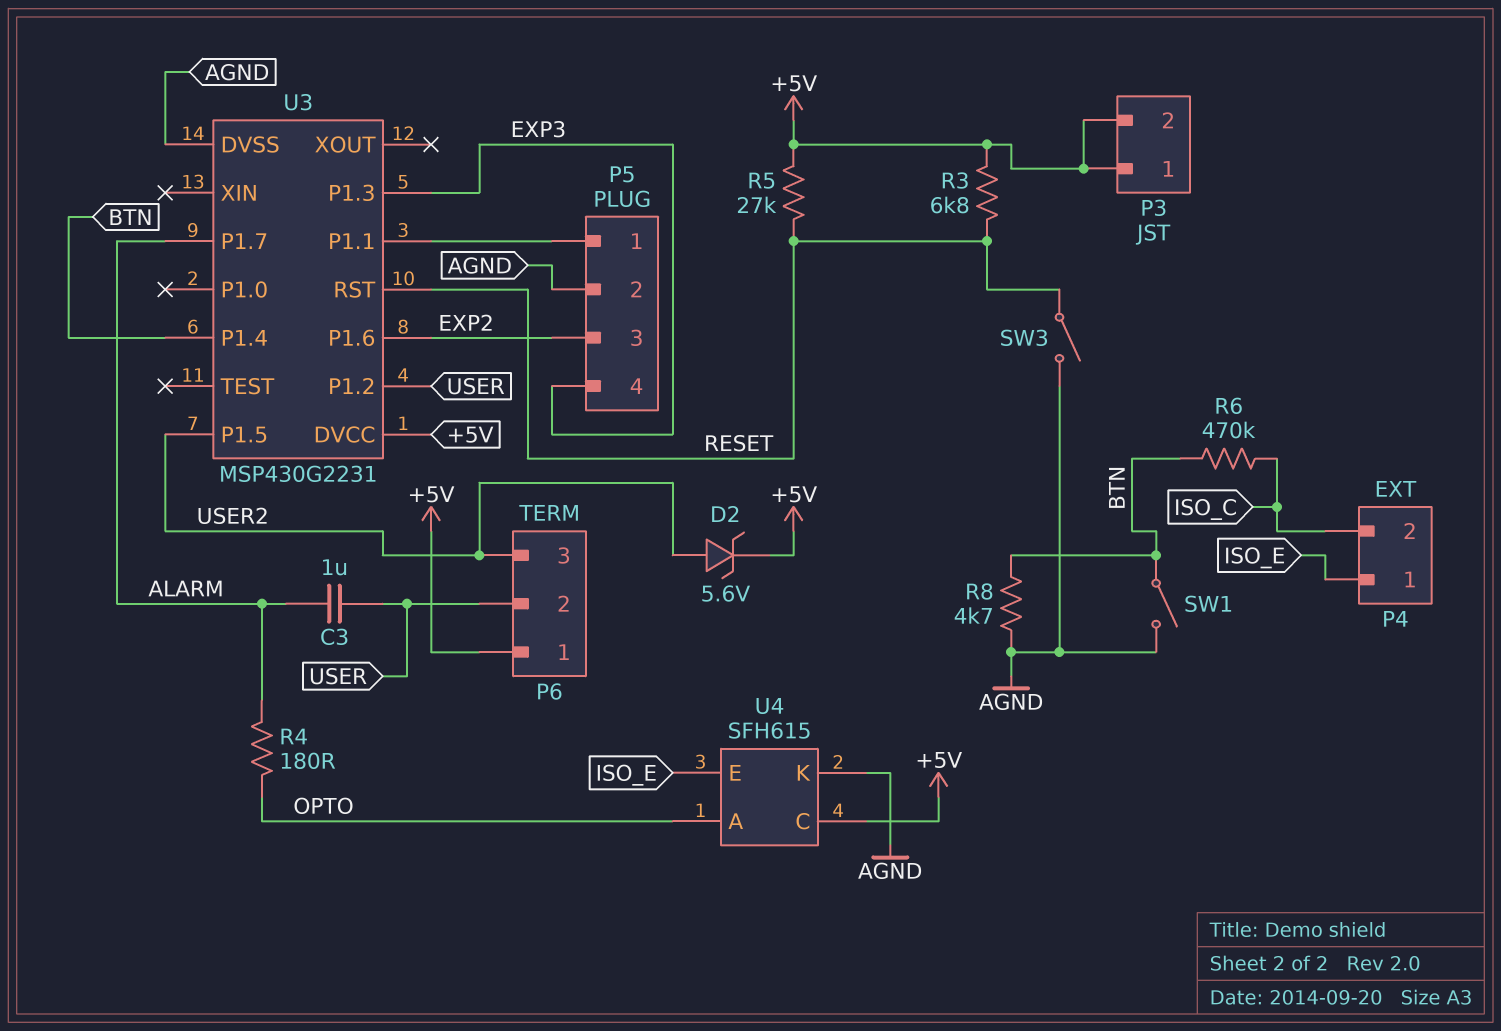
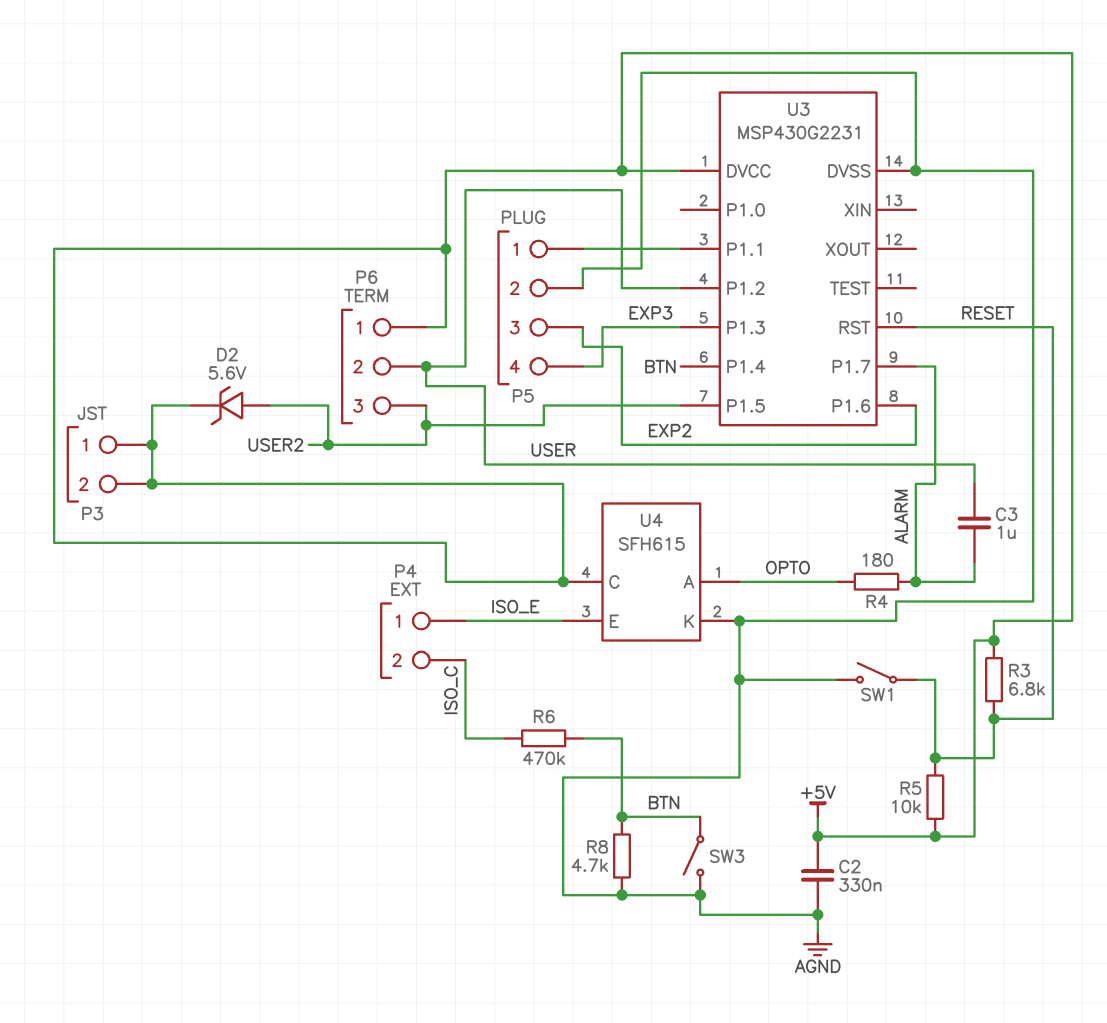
C2: none -> 330nF (+5V, AGND)
R5: 27k (+5V, RESET) -> 10k (+5V, RESET)
SW1: switch (AGND, BTN) -> switch (AGND, RESET)
SW3: switch (AGND, RESET) -> switch (AGND, BTN)

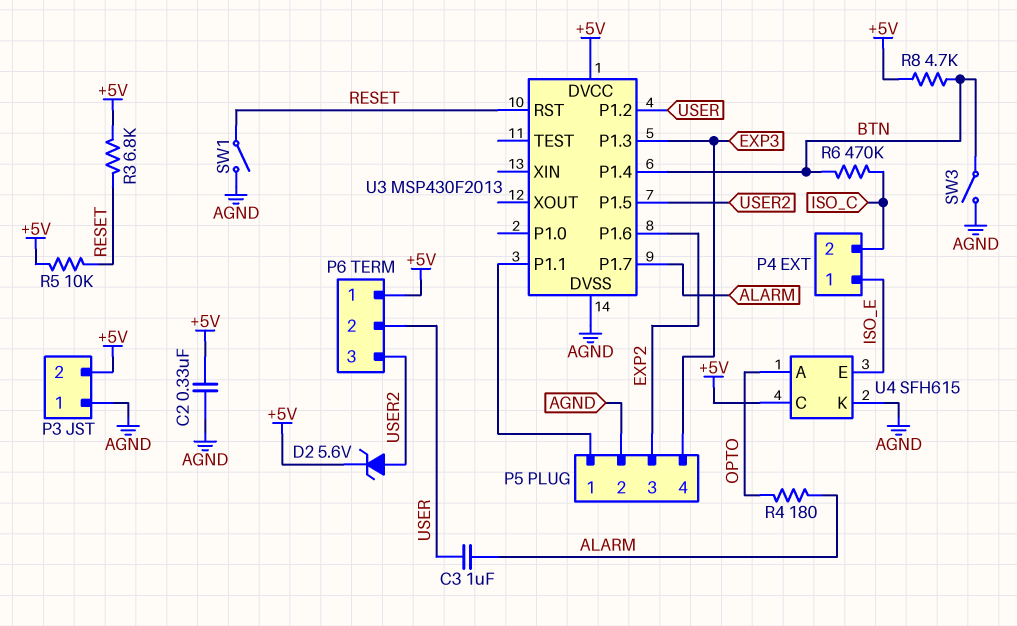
P3 pin 1: +5V -> AGND
R8: 4.7k (AGND, BTN) -> 4.7k (+5V, BTN)
U3: MSP430G2231 -> MSP430F2013

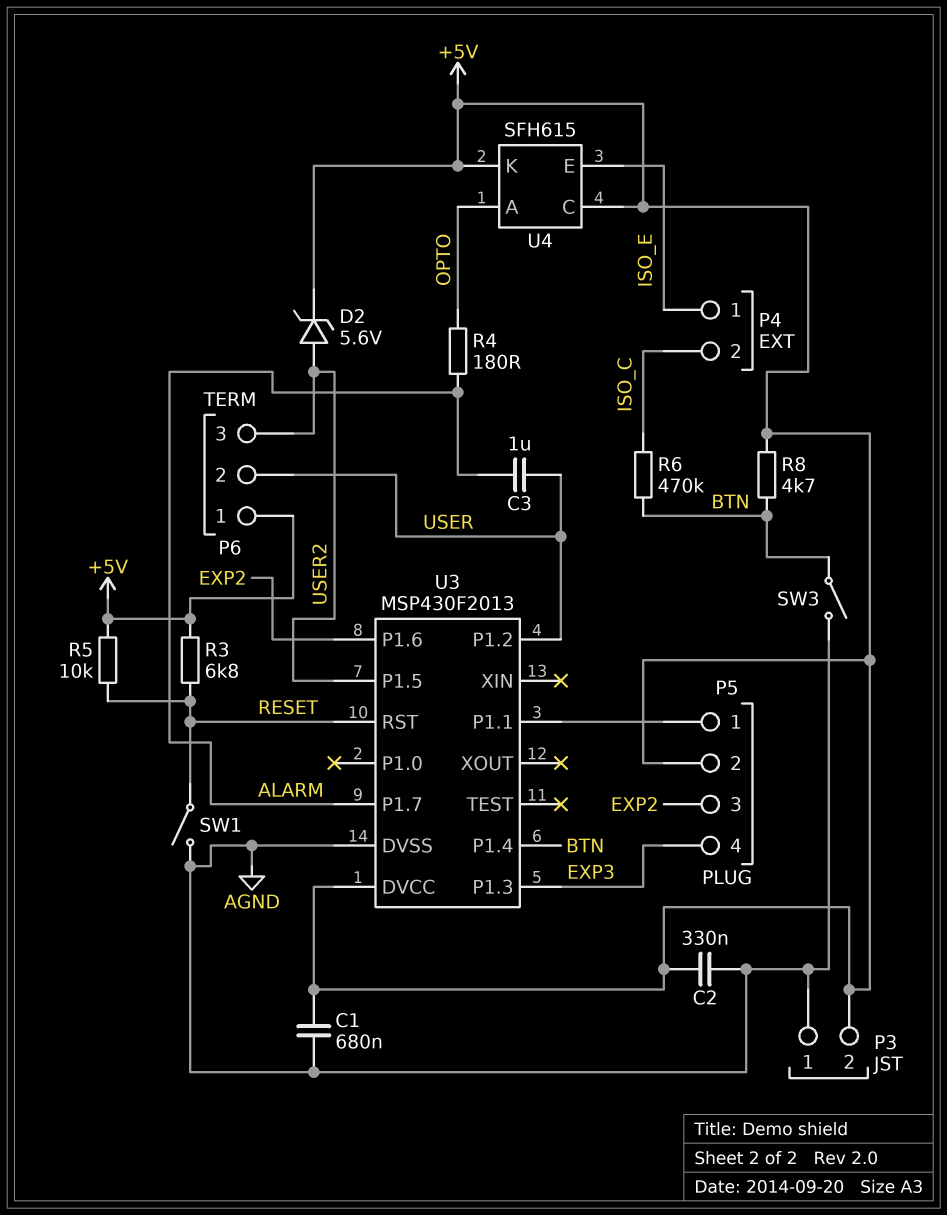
C1: none -> 680nF (+5V, AGND)
P5 pin 2: AGND -> +5V
U4 pin K: AGND -> +5V

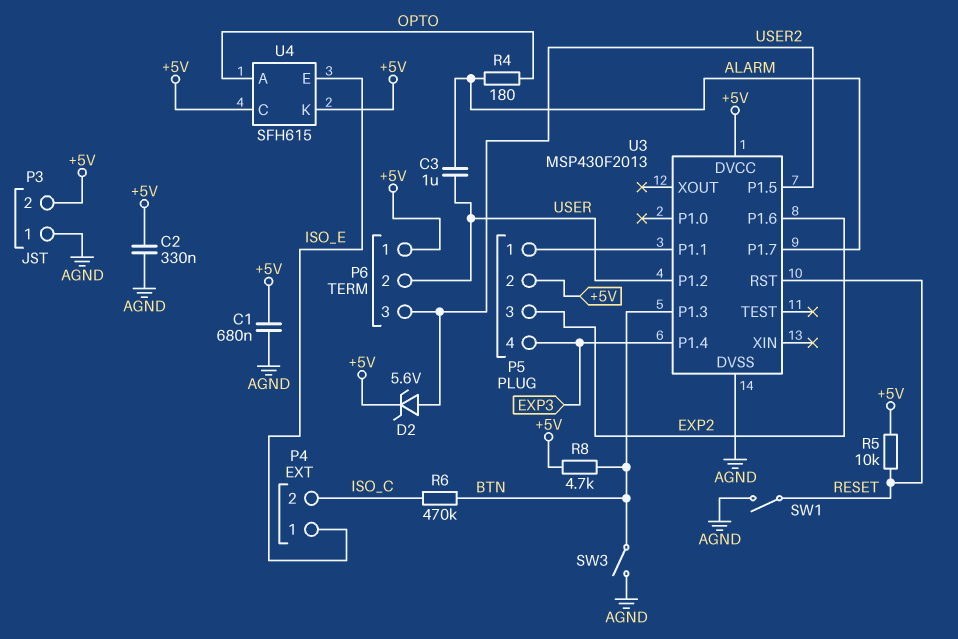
R3: 6.8k (+5V, RESET) -> none
U3 pin P1.3: EXP3 -> BTN
U3 pin P1.4: BTN -> EXP3

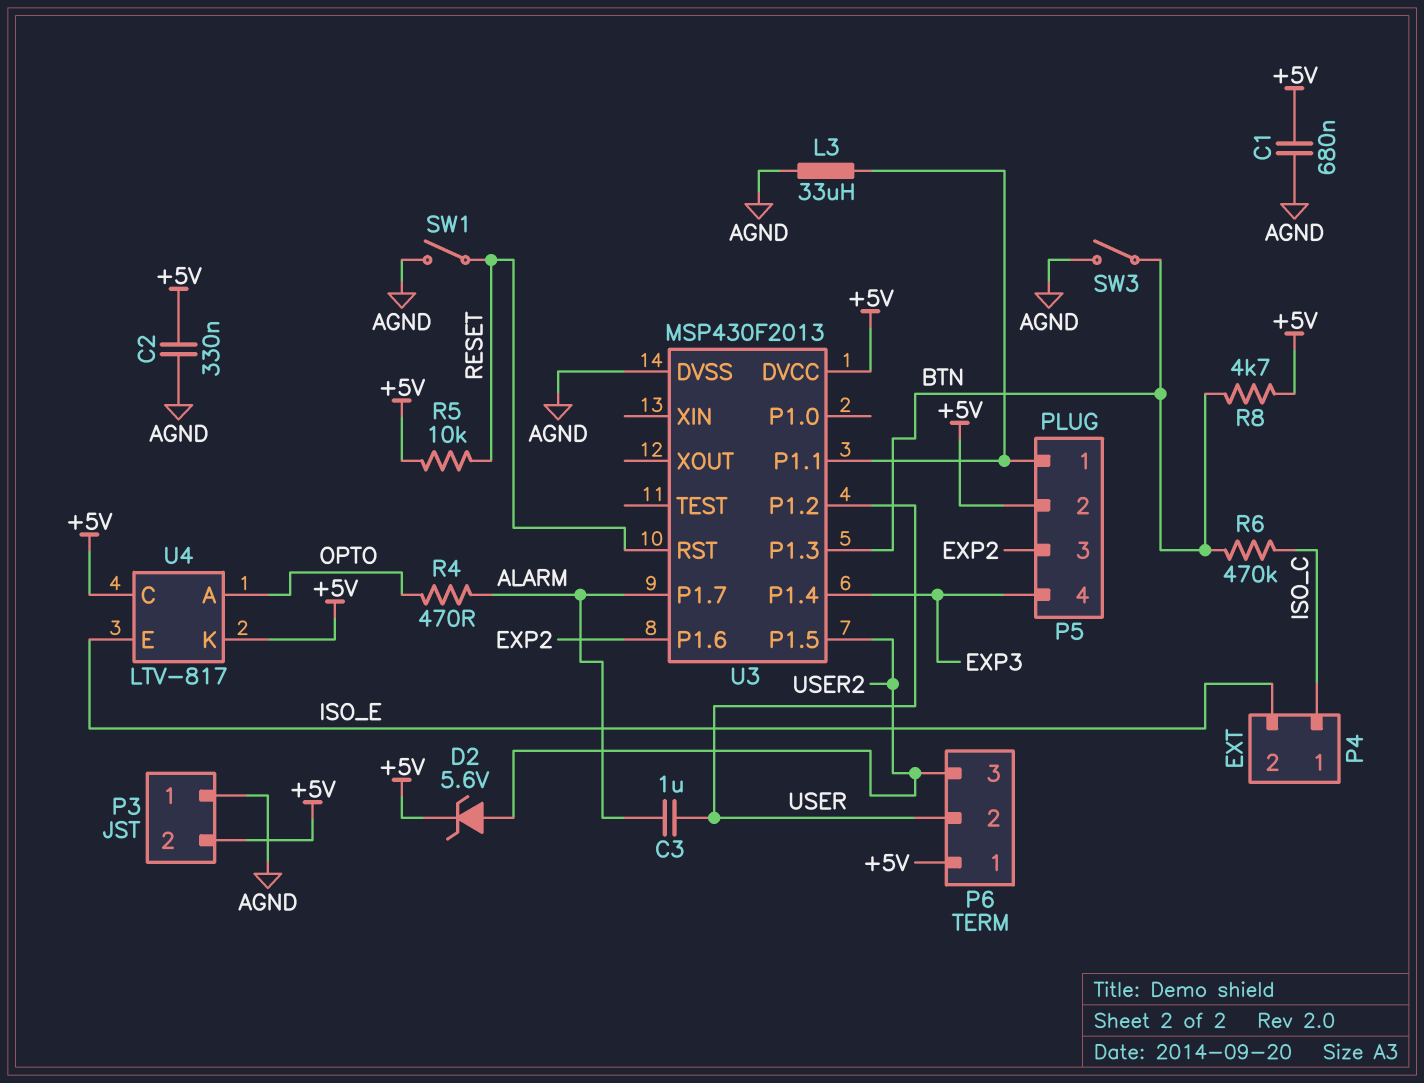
L3: none -> 33uH (AGND, P5/1)
P4 pin 1: ISO_E -> ISO_C
P4 pin 2: ISO_C -> ISO_E
R4: 180 (ALARM, OPTO) -> 470 (ALARM, OPTO)
U4: SFH615 -> LTV-817

